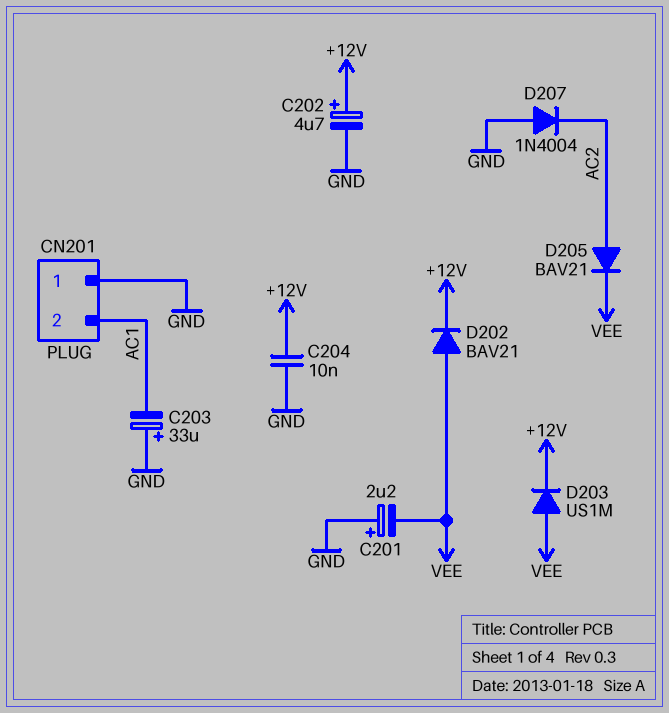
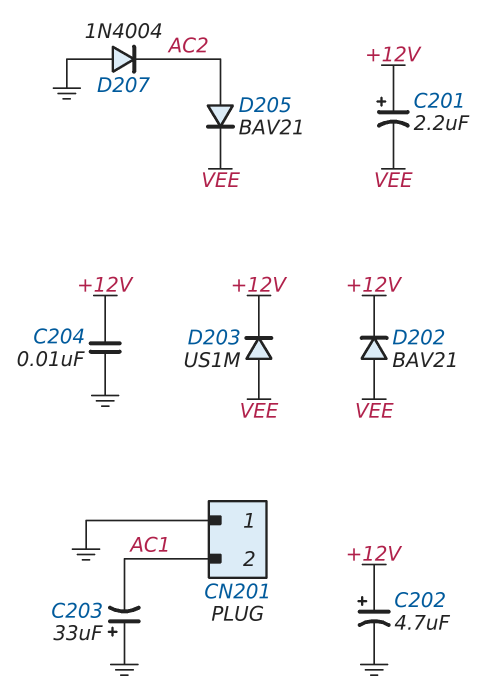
C201: 2.2uF (plus GND, minus VEE) -> 2.2uF (plus +12V, minus VEE)

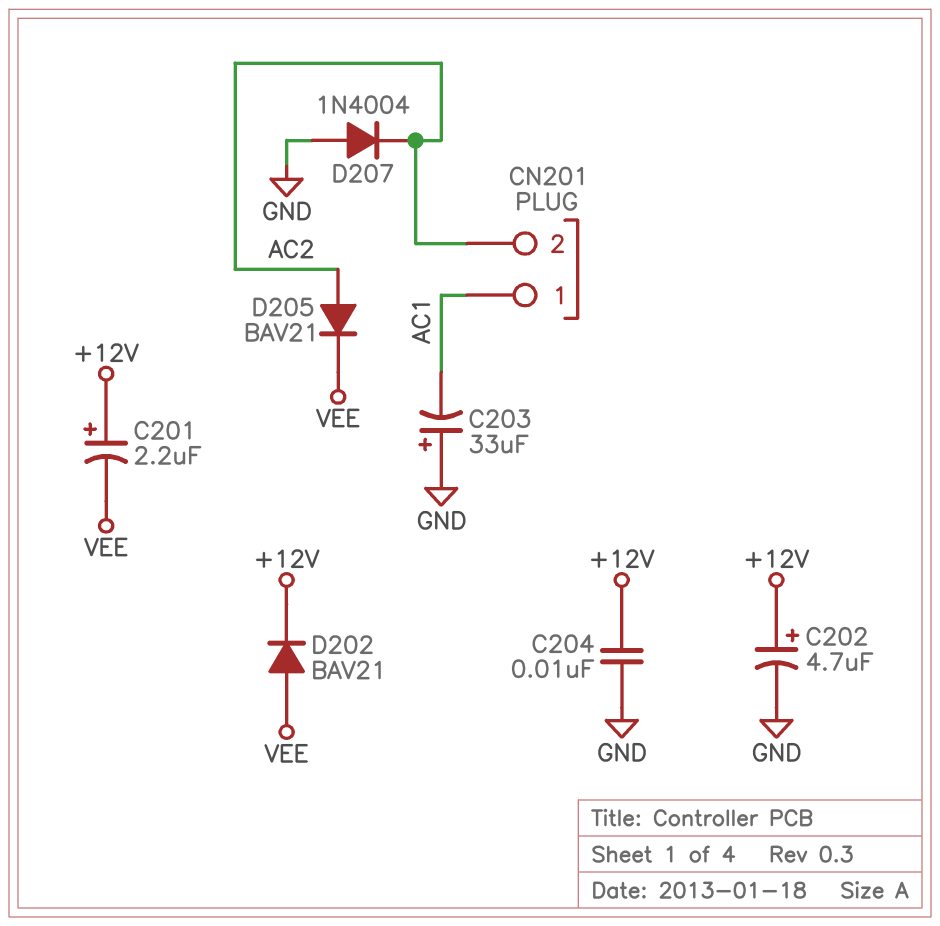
CN201 pin 1: GND -> AC1
CN201 pin 2: AC1 -> AC2
D203: diode US1M (A VEE, K +12V) -> none

